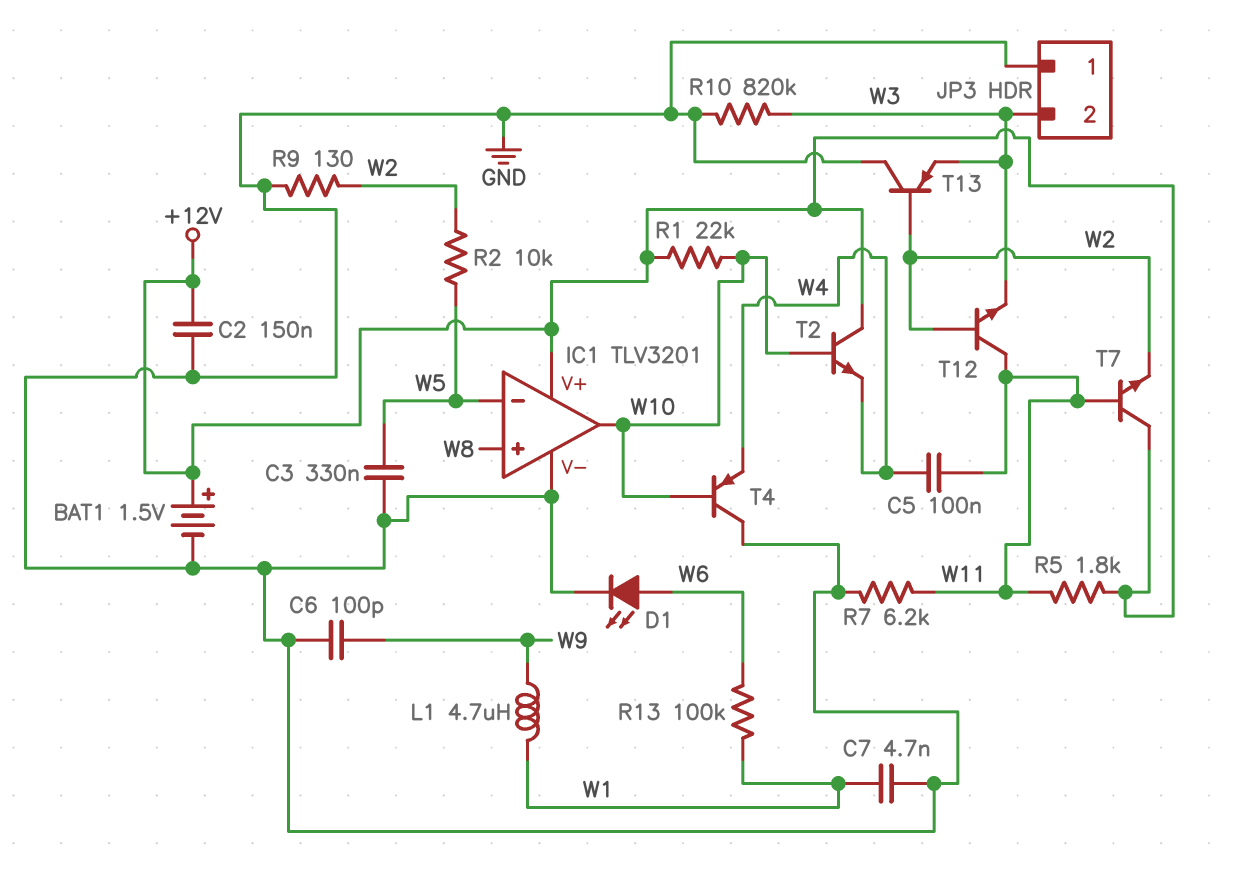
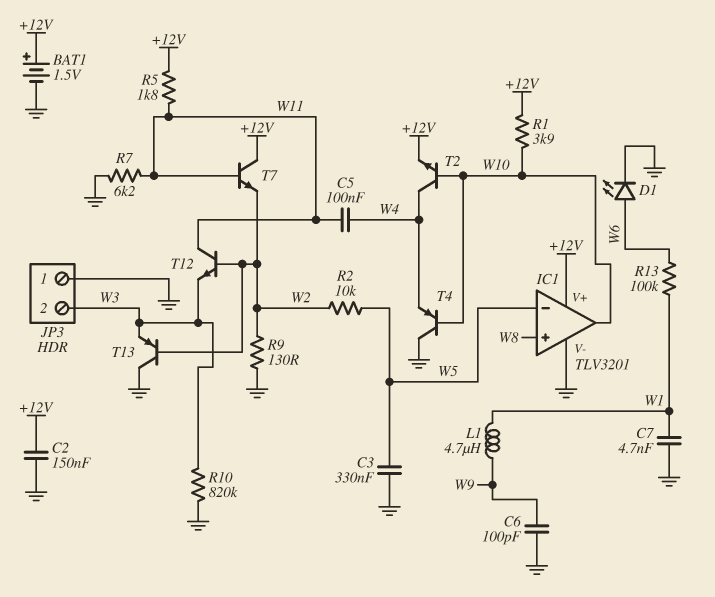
R1: 22k (+12V, W10) -> 3.9k (+12V, W10)
T2: NPN (B W10, C +12V, E W4) -> NPN (B W10, C W4, E +12V)

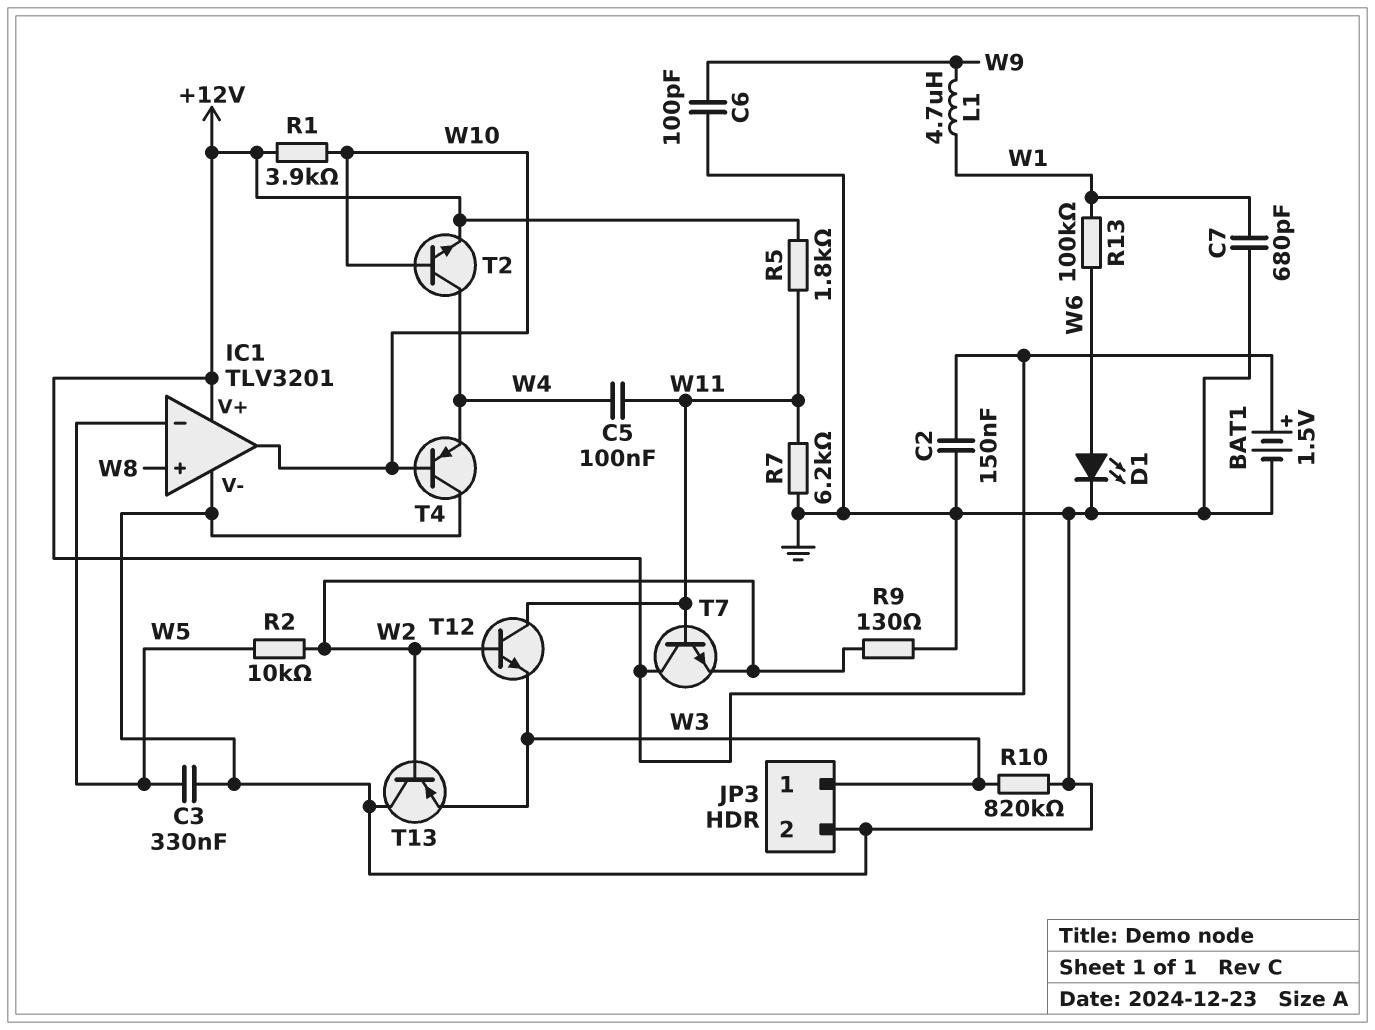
C7: 4.7nF (GND, W1) -> 680pF (GND, W1)
JP3 pin 1: GND -> W3
JP3 pin 2: W3 -> GND

